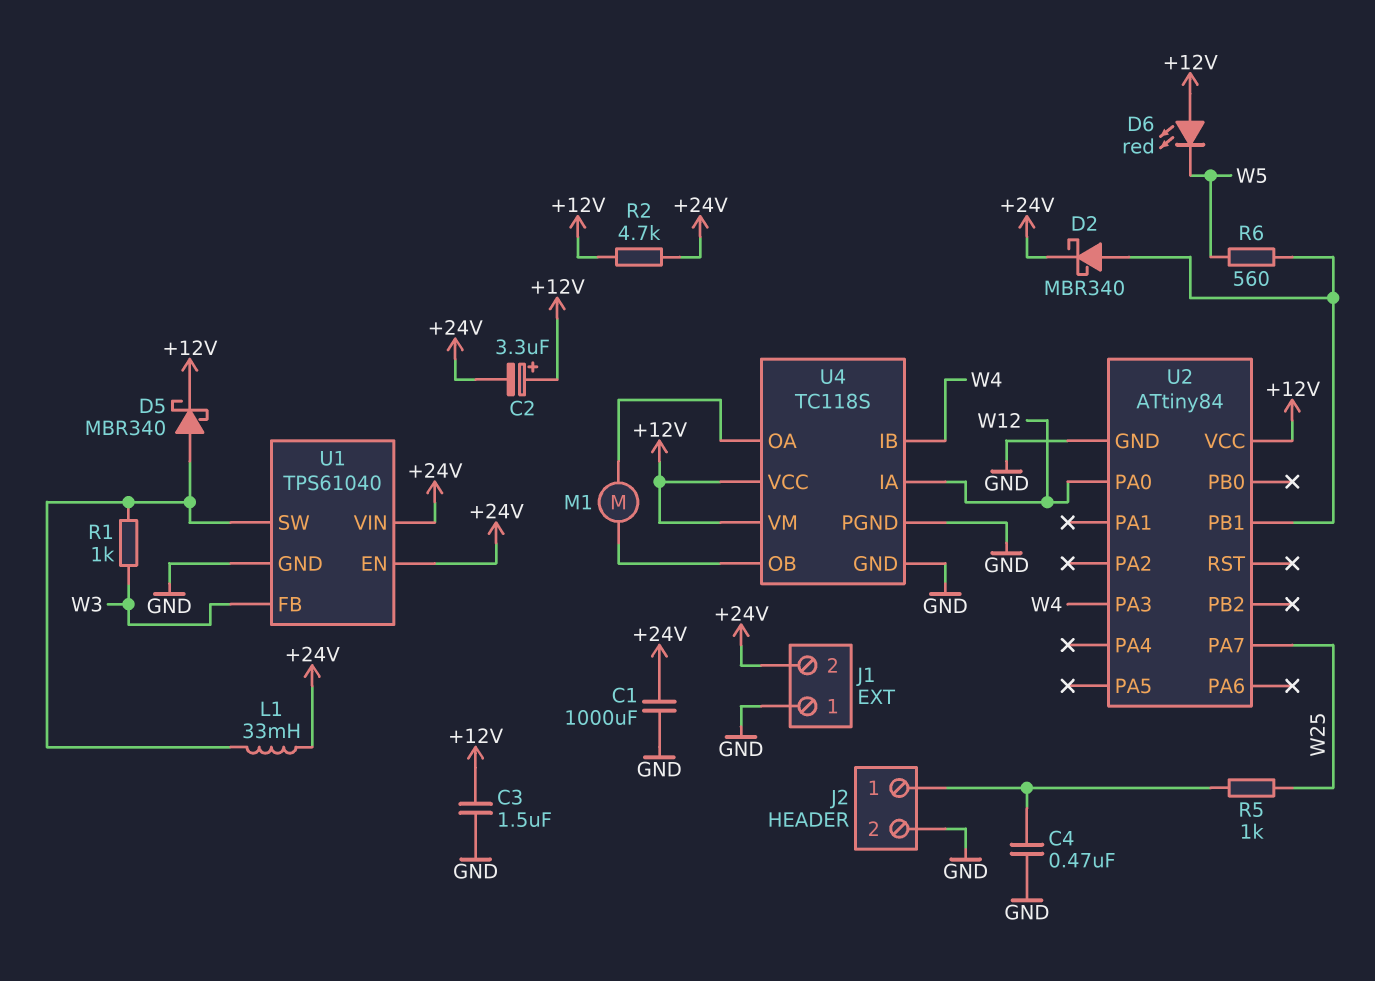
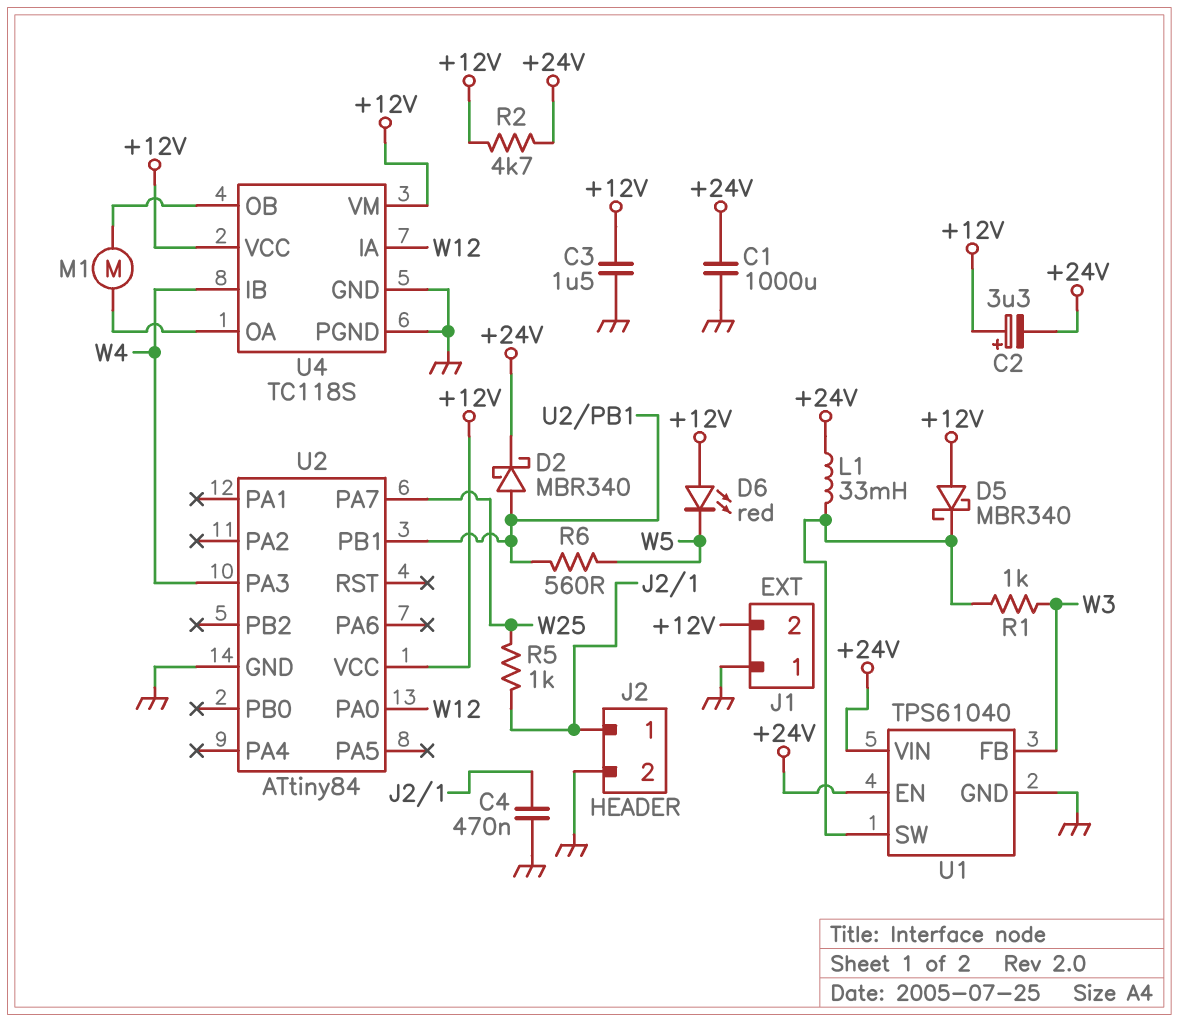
D5: schottky MBR340 (A U1/SW, K +12V) -> schottky MBR340 (A +12V, K U1/SW)
J1 pin 2: +24V -> +12V

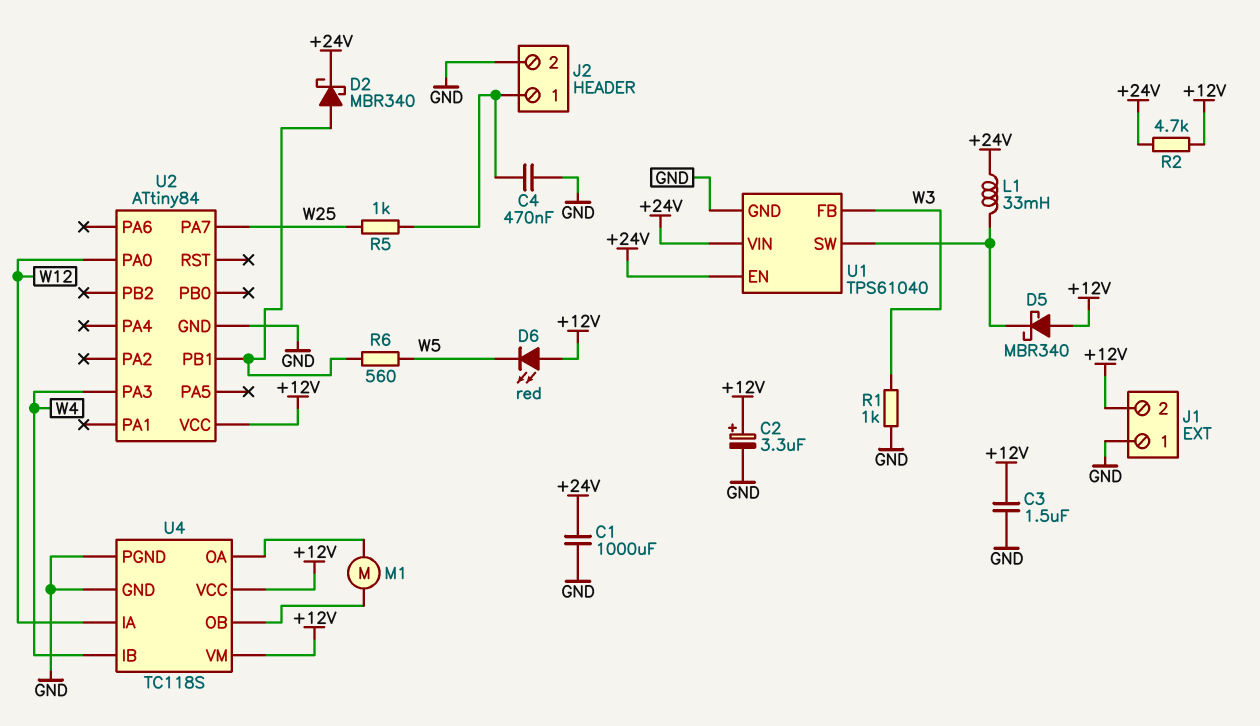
C2: 3.3uF (plus +12V, minus +24V) -> 3.3uF (plus +12V, minus GND)
R1: 1k (U1/SW, W3) -> 1k (GND, W3)

